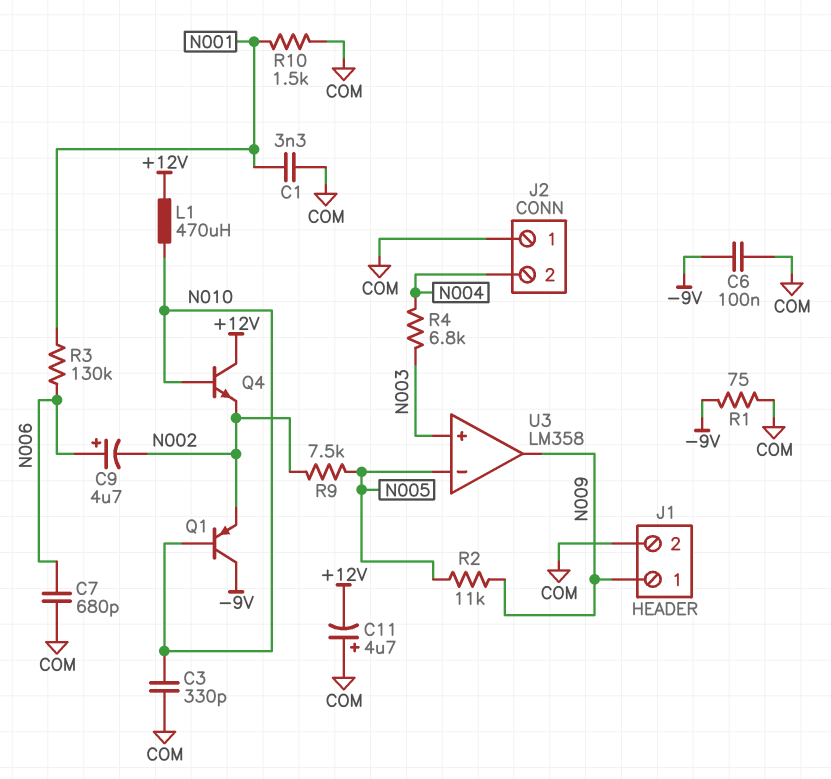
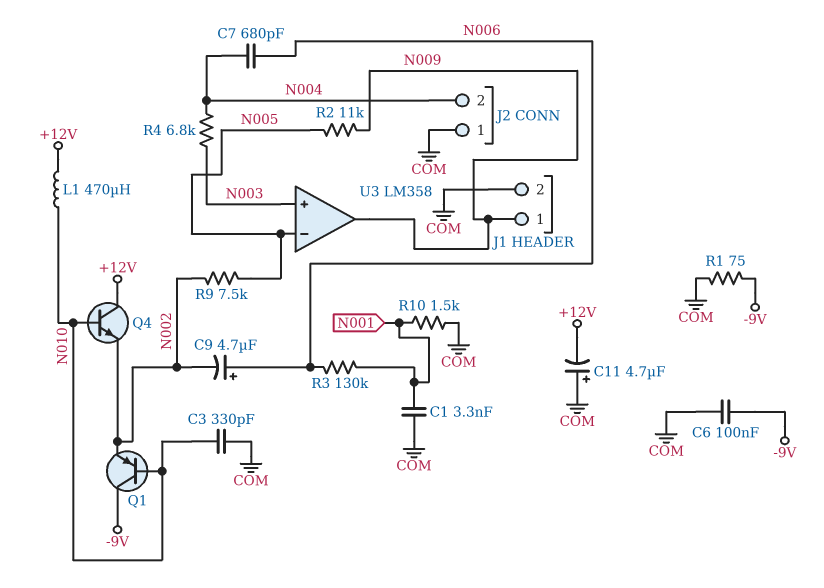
C7: 680pF (COM, N006) -> 680pF (N004, N006)

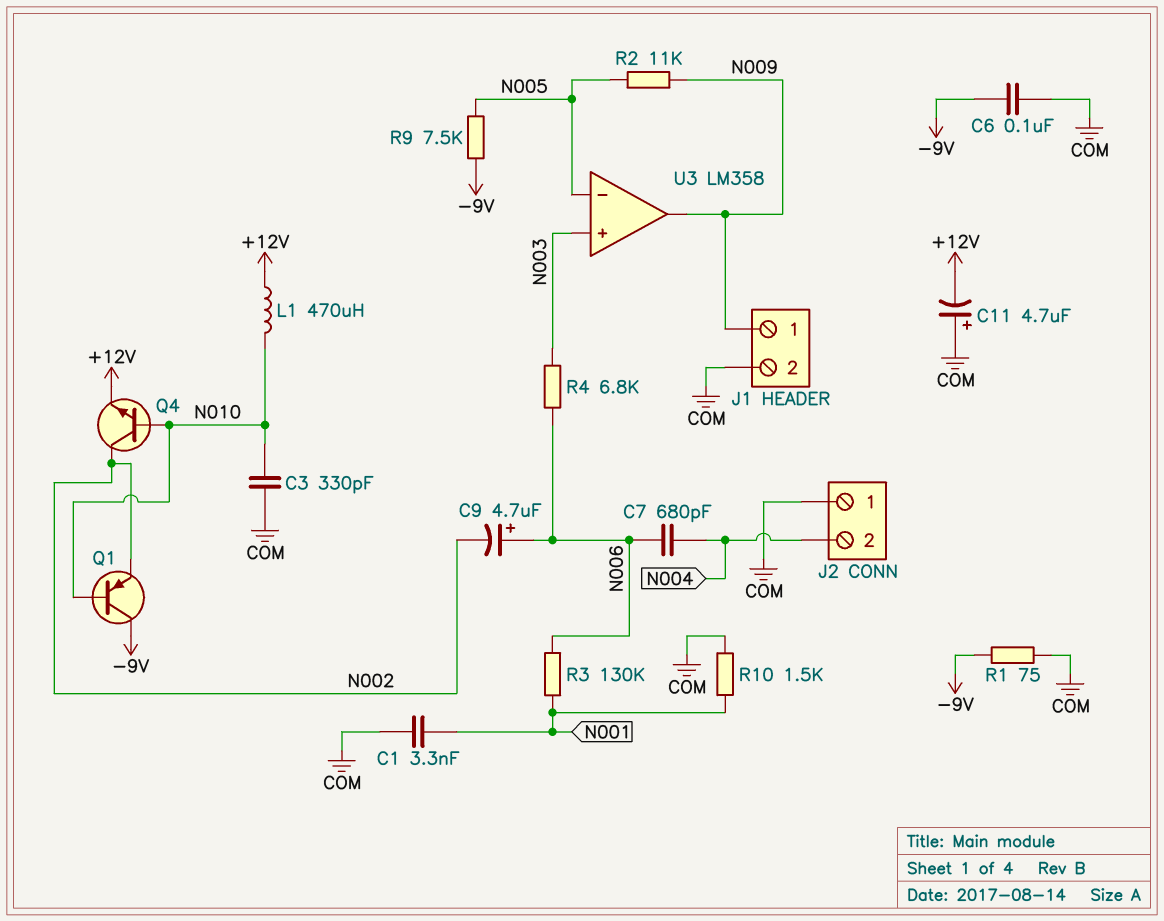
Q4: NPN (B N010, C +12V, E N002) -> NPN (B N010, C N002, E +12V)
R4: 6.8k (N003, N004) -> 6.8k (N003, N006)
R9: 7.5k (N002, N005) -> 7.5k (-9V, N005)

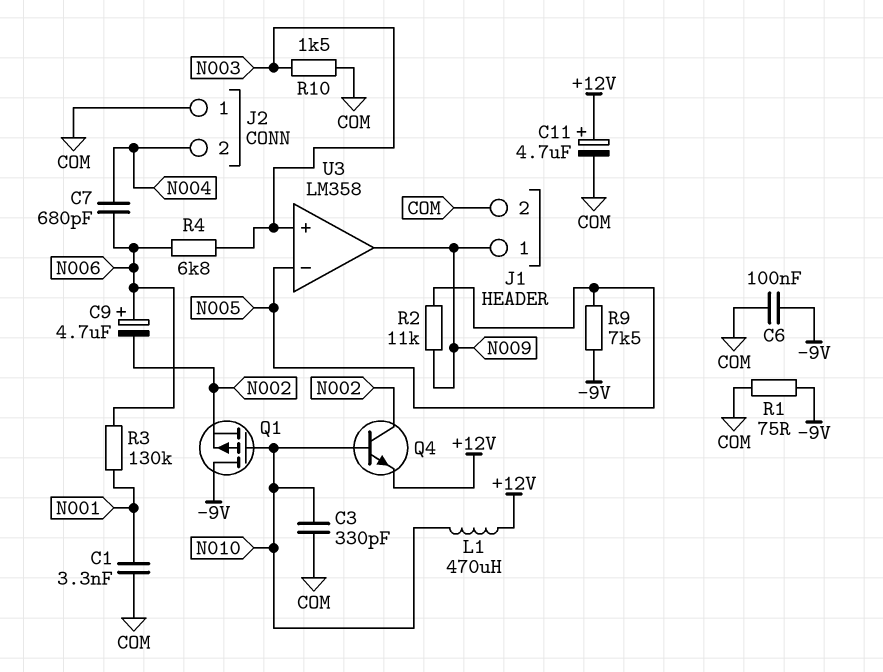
C11: 4.7uF (plus COM, minus +12V) -> 4.7uF (plus +12V, minus COM)
Q1: PNP (B N010, C -9V, E N002) -> PMOS (G N010, D -9V, S N002)
R10: 1.5k (COM, N001) -> 1.5k (COM, N003)

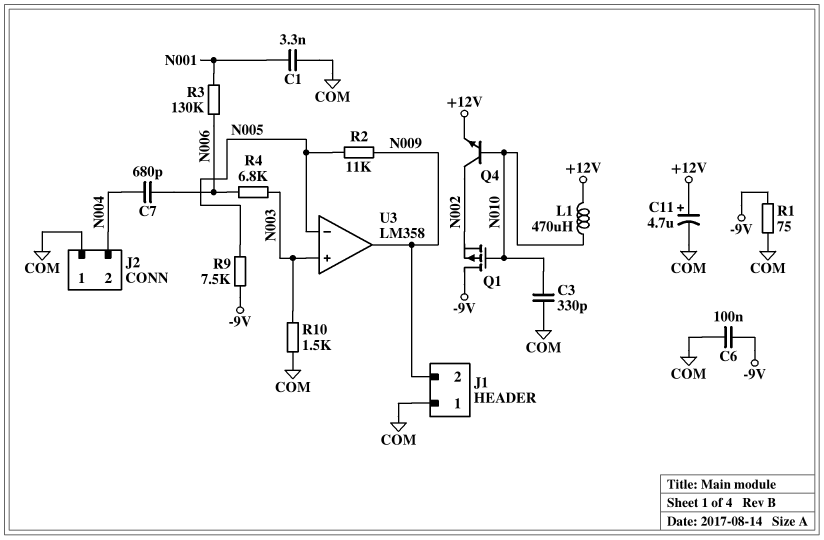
C9: 4.7uF (plus N006, minus N002) -> none
J1 pin 1: N009 -> COM
J1 pin 2: COM -> N009

